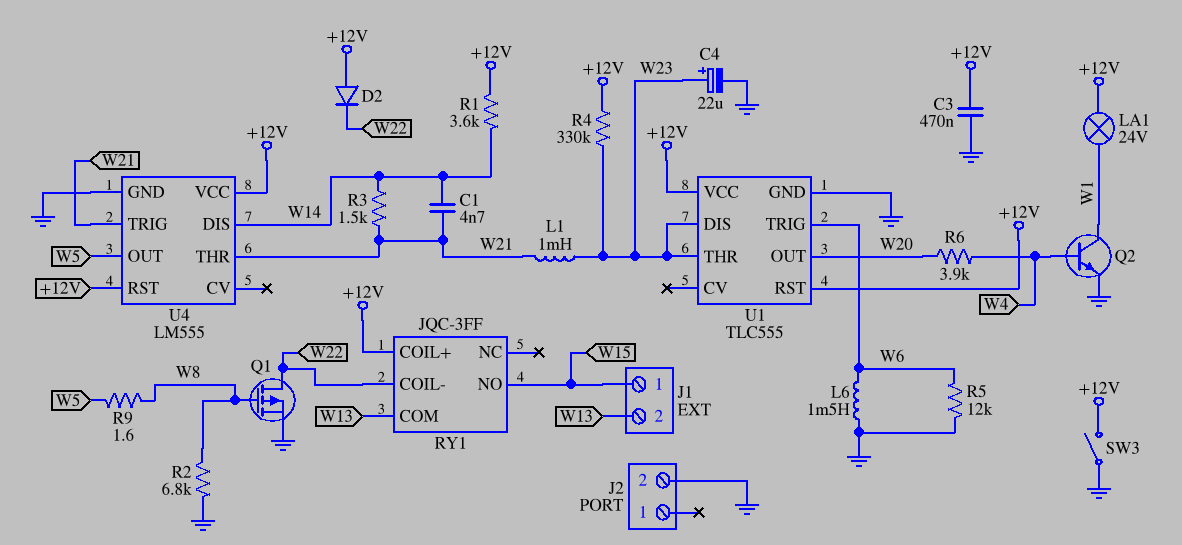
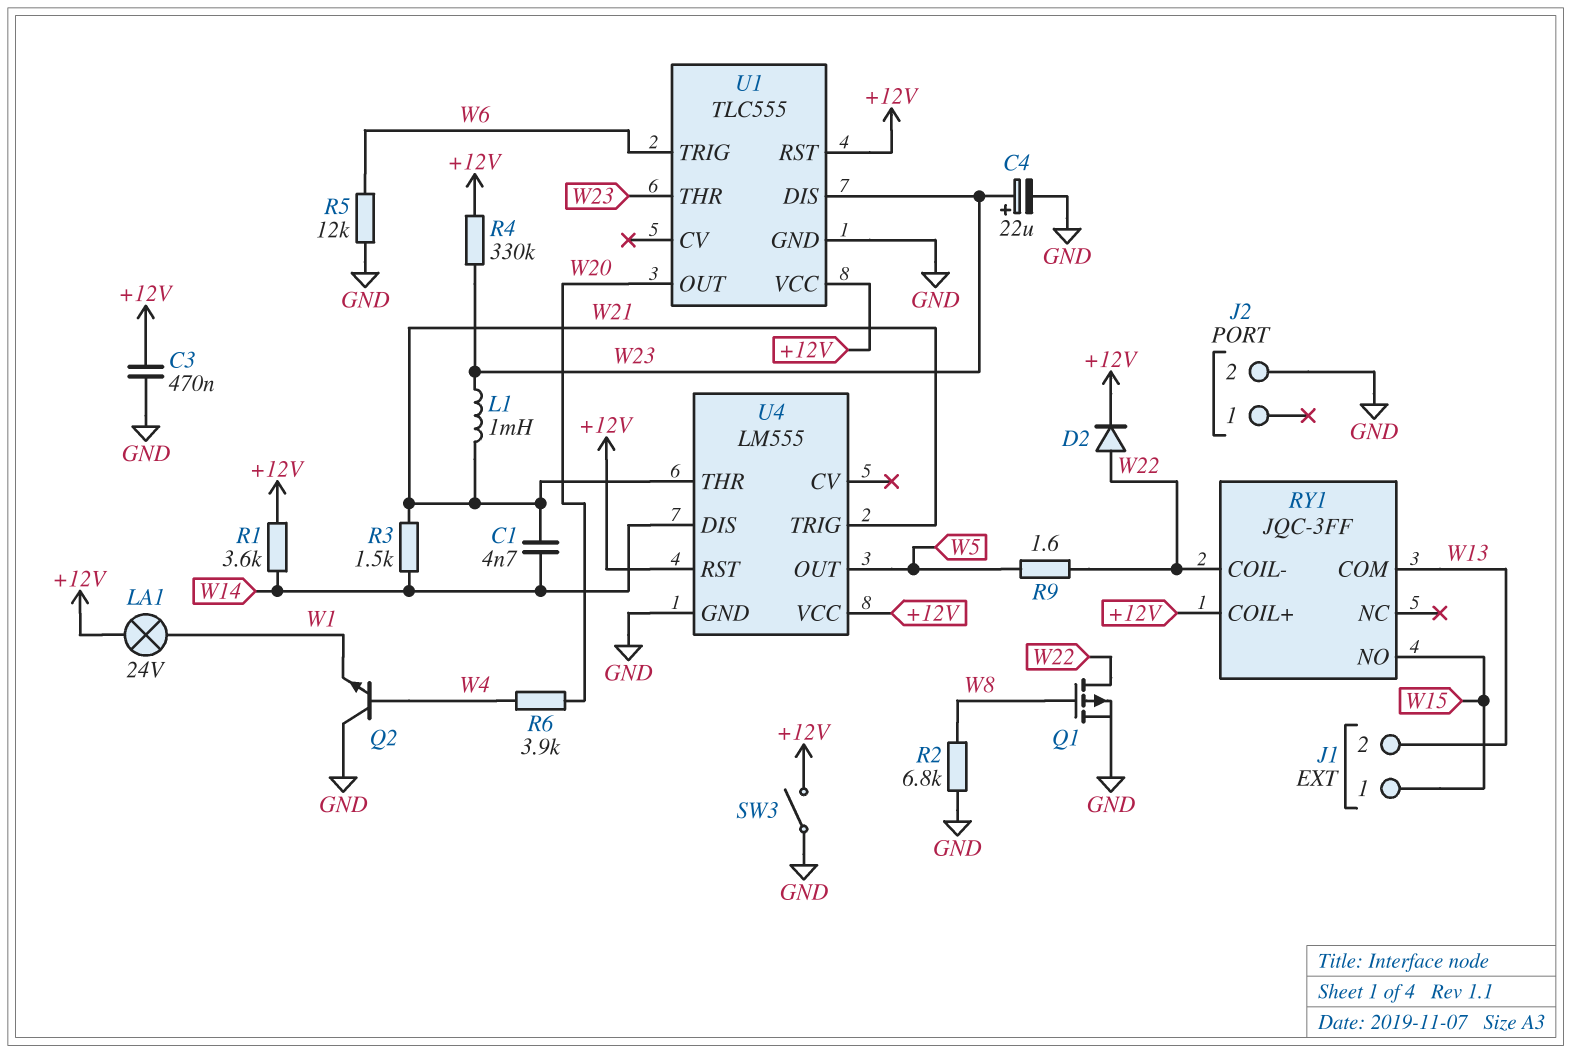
D2: diode (A +12V, K W22) -> diode (A W22, K +12V)
L6: 1.5mH (GND, W6) -> none
Q2: NPN (B W4, C W1, E GND) -> NPN (B W4, C GND, E W1)
R9: 1.6 (W5, W8) -> 1.6 (W5, W22)

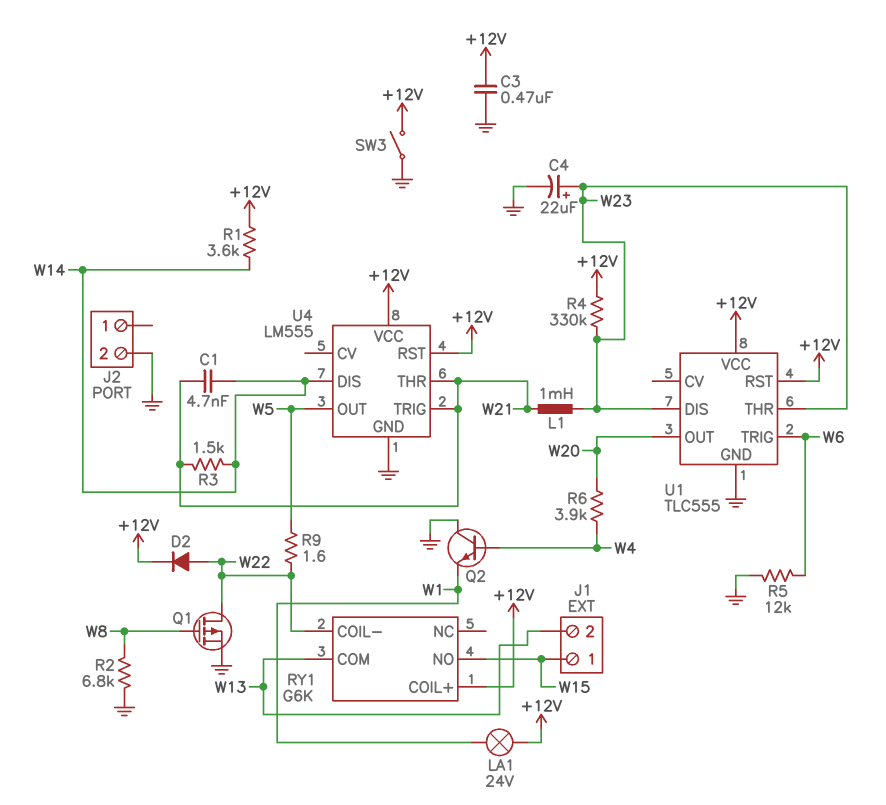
RY1: JQC-3FF -> G6K

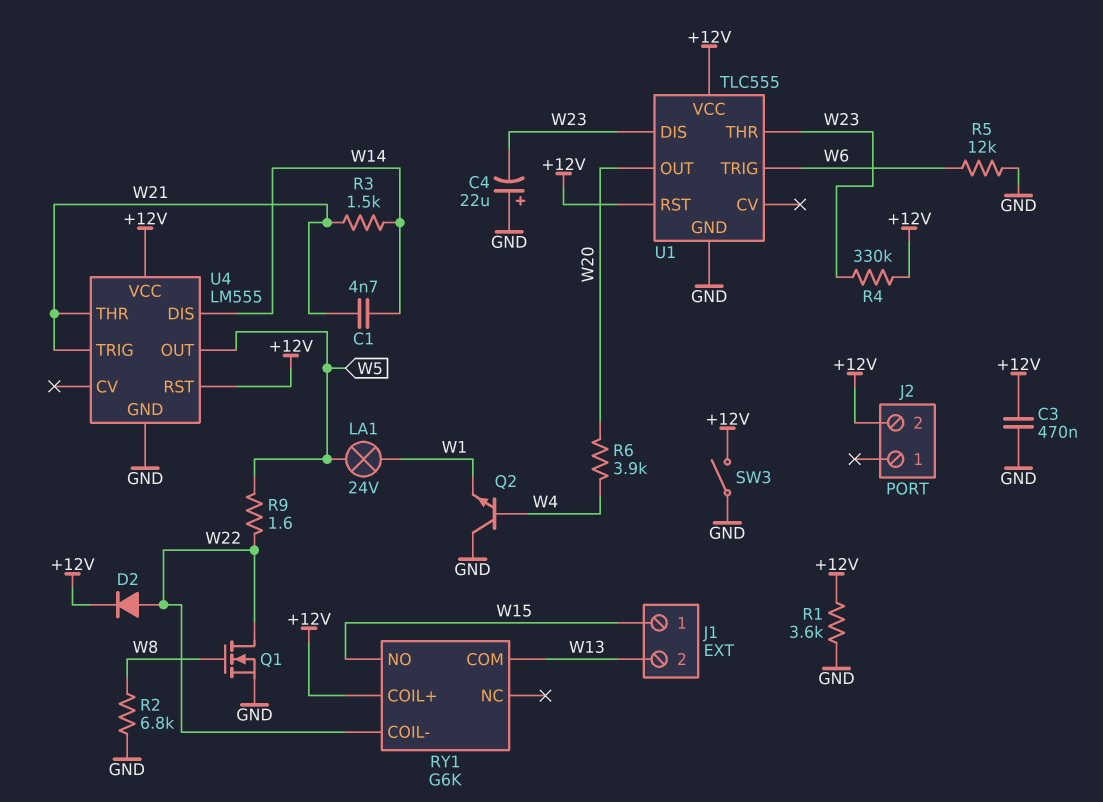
C4: 22uF (plus W23, minus GND) -> 22uF (plus GND, minus W23)
J2 pin 2: GND -> +12V
L1: 1mH (W21, W23) -> none
LA1: lamp 24V (+12V, W1) -> lamp 24V (W1, W5)
Q1: PMOS (G W8, D W22, S GND) -> NMOS (G W8, D W22, S GND)
R1: 3.6k (+12V, W14) -> 3.6k (+12V, GND)

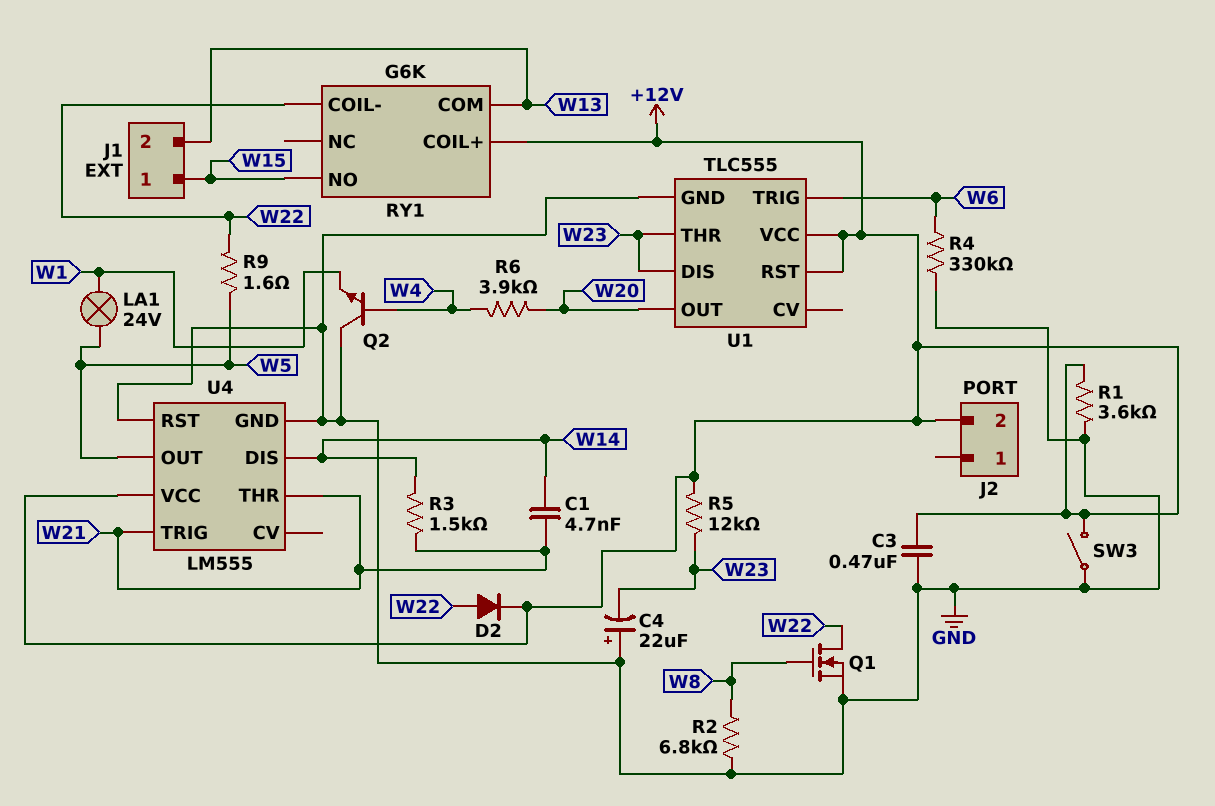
R4: 330k (+12V, W23) -> 330k (GND, W6)
R5: 12k (GND, W6) -> 12k (+12V, W23)
U4 pin RST: +12V -> GND

